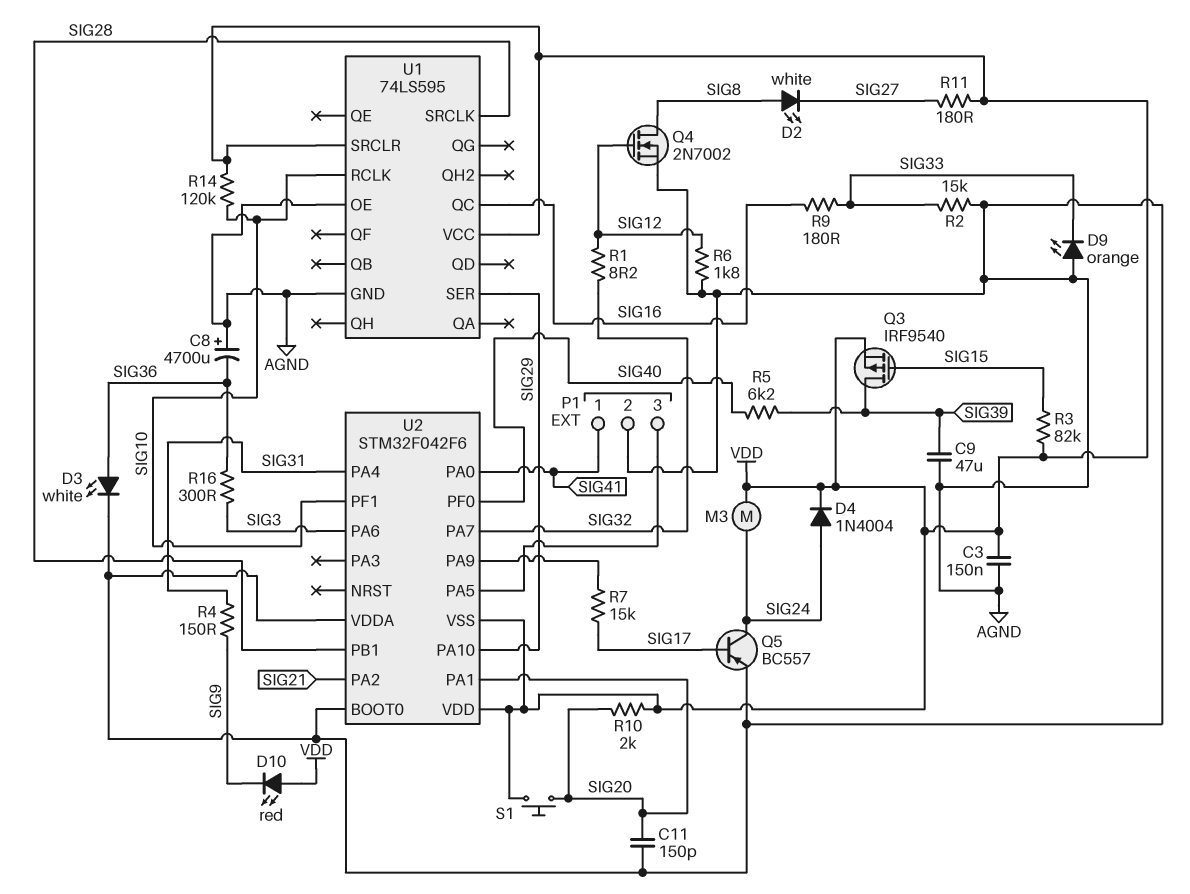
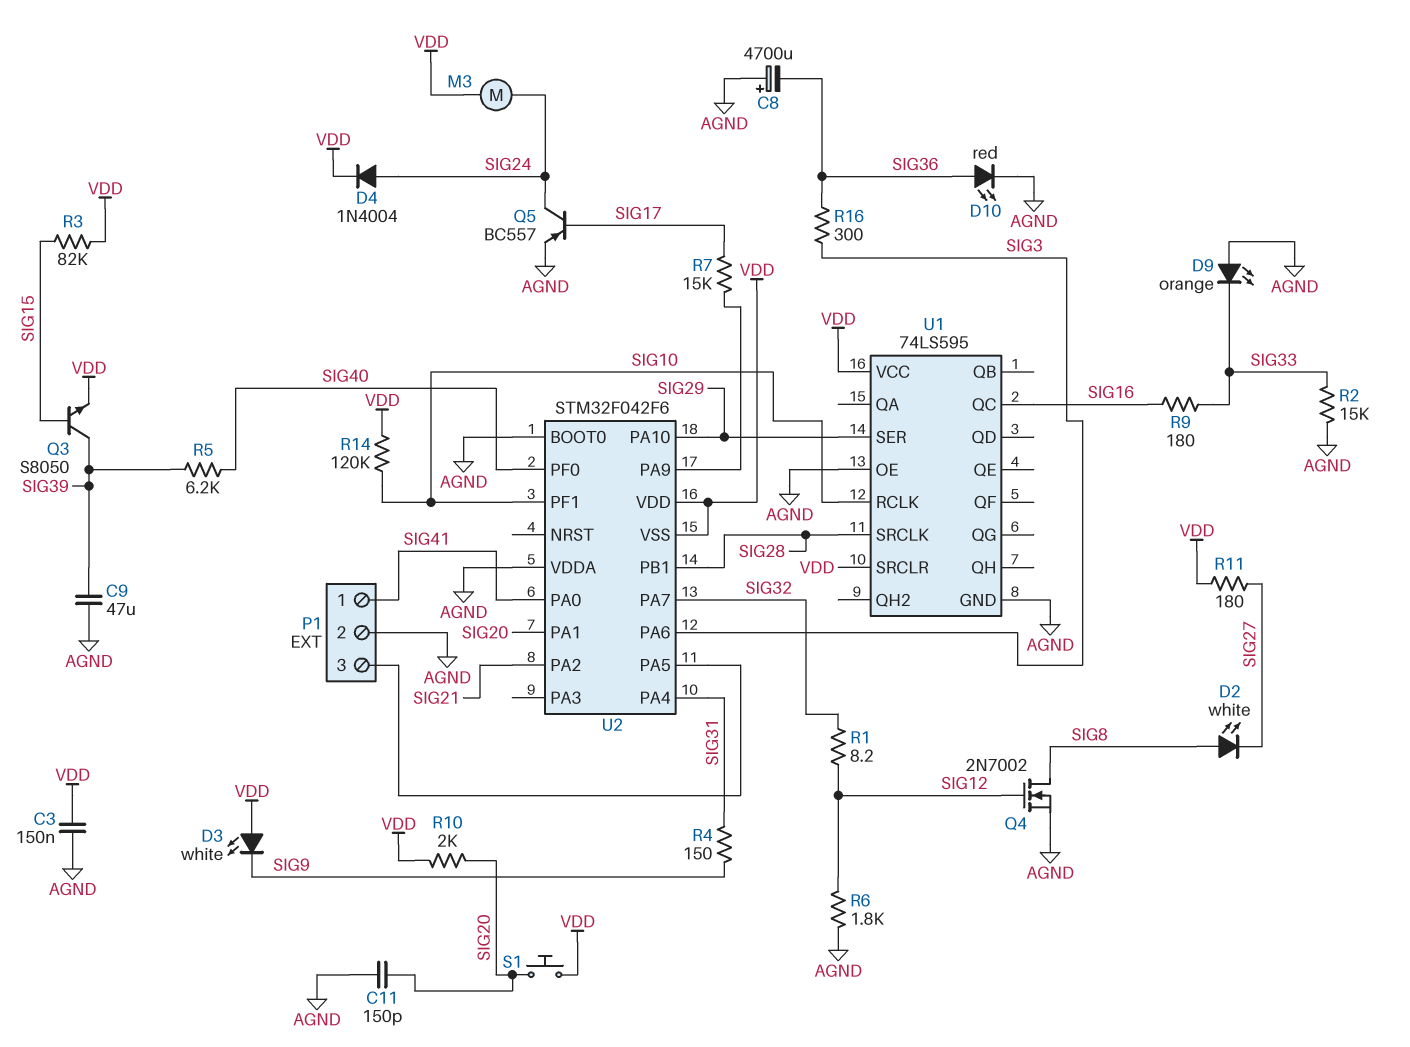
D3: LED white (A SIG36, K AGND) -> LED white (A VDD, K SIG9)
D10: LED red (A VDD, K SIG9) -> LED red (A SIG36, K AGND)
Q3: PMOS IRF9540 (G SIG15, D SIG39, S VDD) -> NPN S8050 (B SIG15, C SIG39, E VDD)

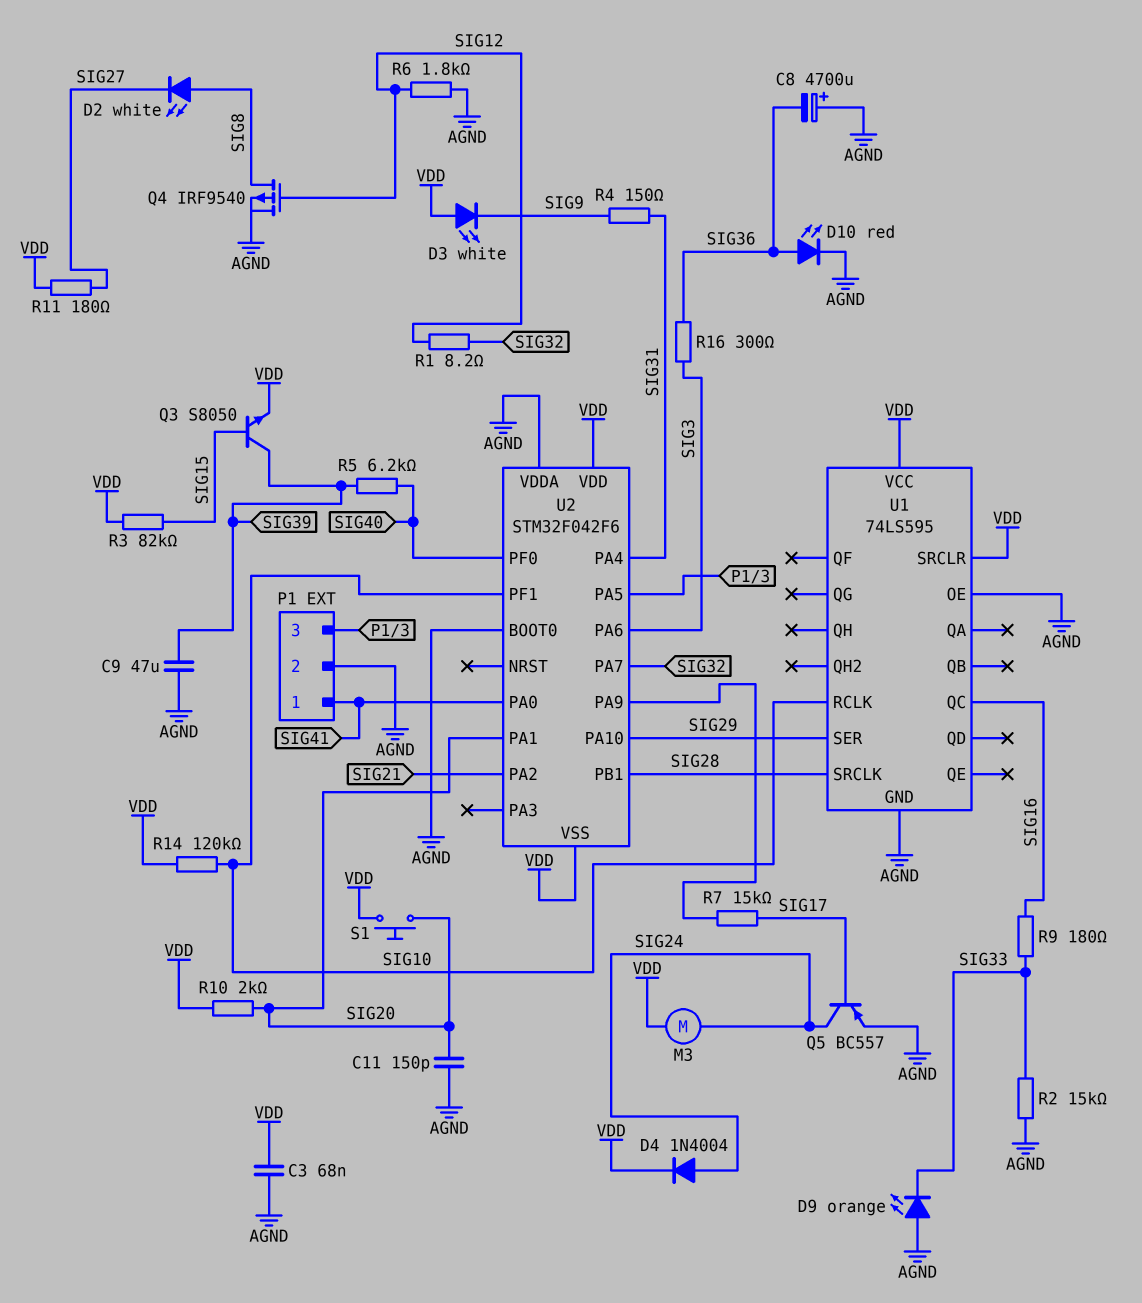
C3: 150nF (AGND, VDD) -> 68nF (AGND, VDD)
Q4: NMOS 2N7002 (G SIG12, D SIG8, S AGND) -> PMOS IRF9540 (G SIG12, D SIG8, S AGND)

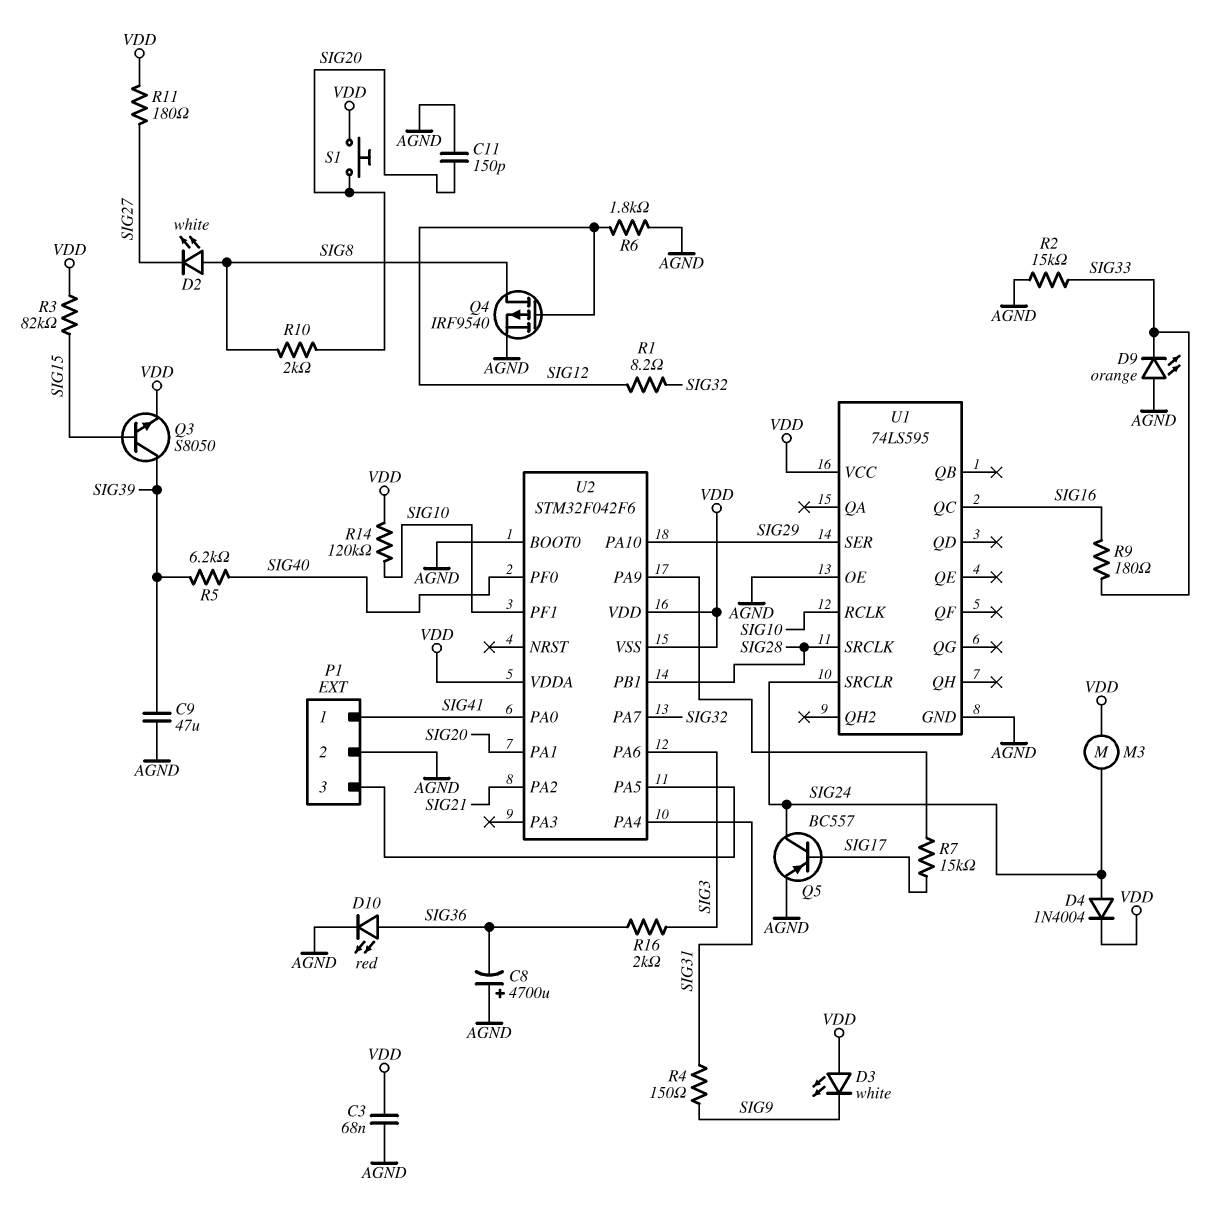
R10: 2k (SIG20, VDD) -> 2k (SIG8, SIG20)
R16: 300 (SIG3, SIG36) -> 2k (SIG3, SIG36)
U1 pin SRCLR: VDD -> SIG24
U2 pin VDDA: AGND -> VDD

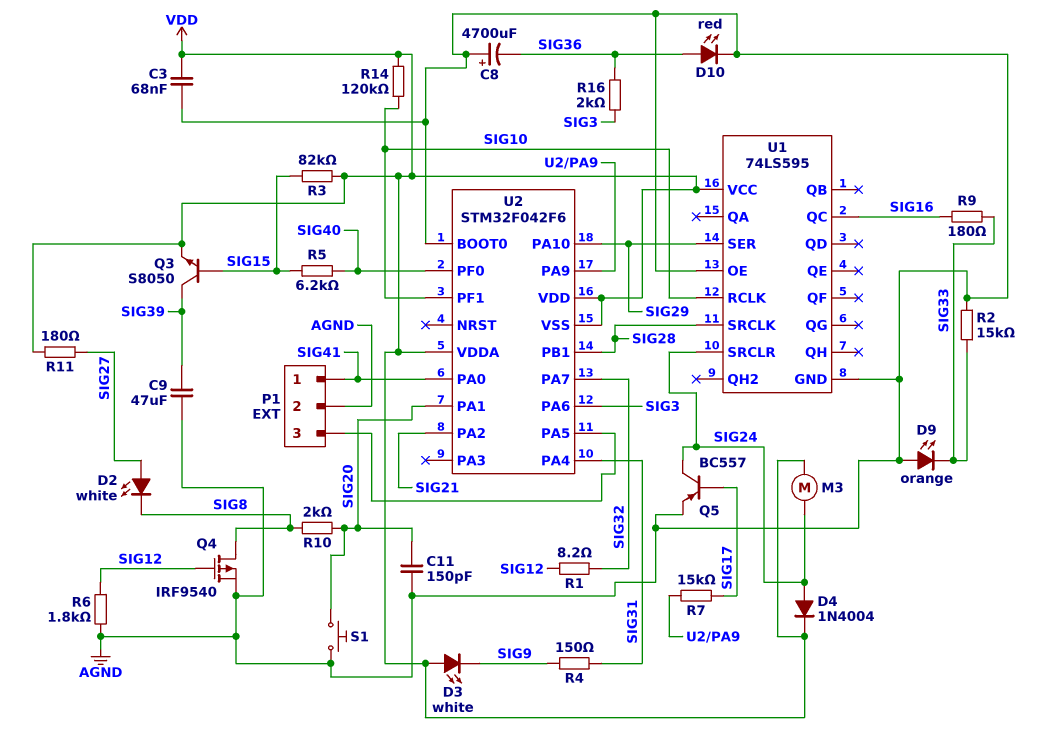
D2: LED white (A SIG8, K SIG27) -> LED white (A SIG27, K SIG8)
R5: 6.2k (SIG39, SIG40) -> 6.2k (SIG15, SIG40)
S1: button (SIG20, VDD) -> button (AGND, SIG20)

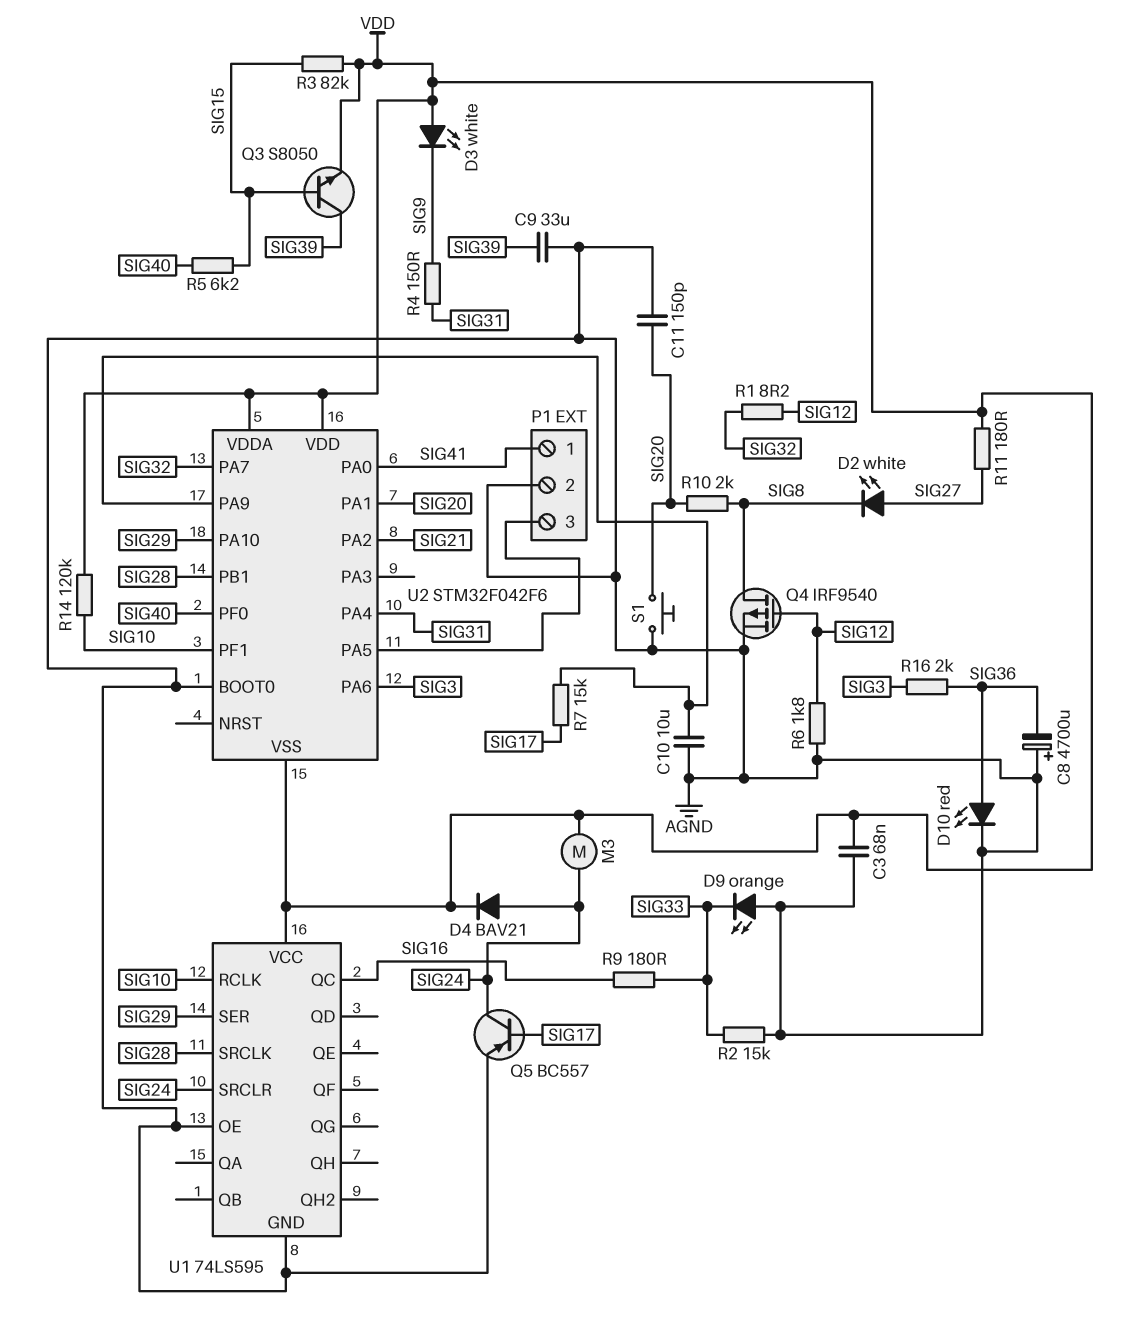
C9: 47uF (AGND, SIG39) -> 33uF (AGND, SIG39)
C10: none -> 10uF (AGND, U2/PA9)
D4: diode 1N4004 (A SIG24, K VDD) -> diode BAV21 (A SIG24, K VDD)

